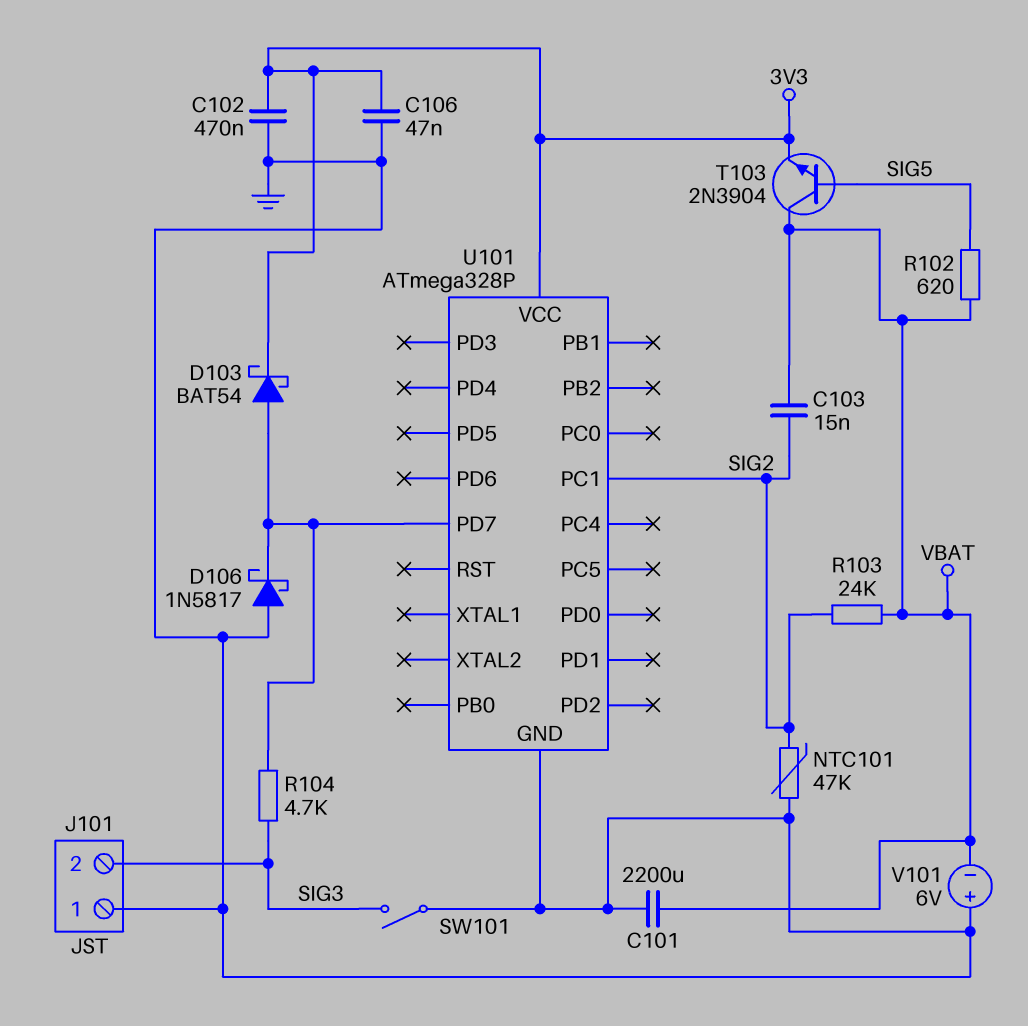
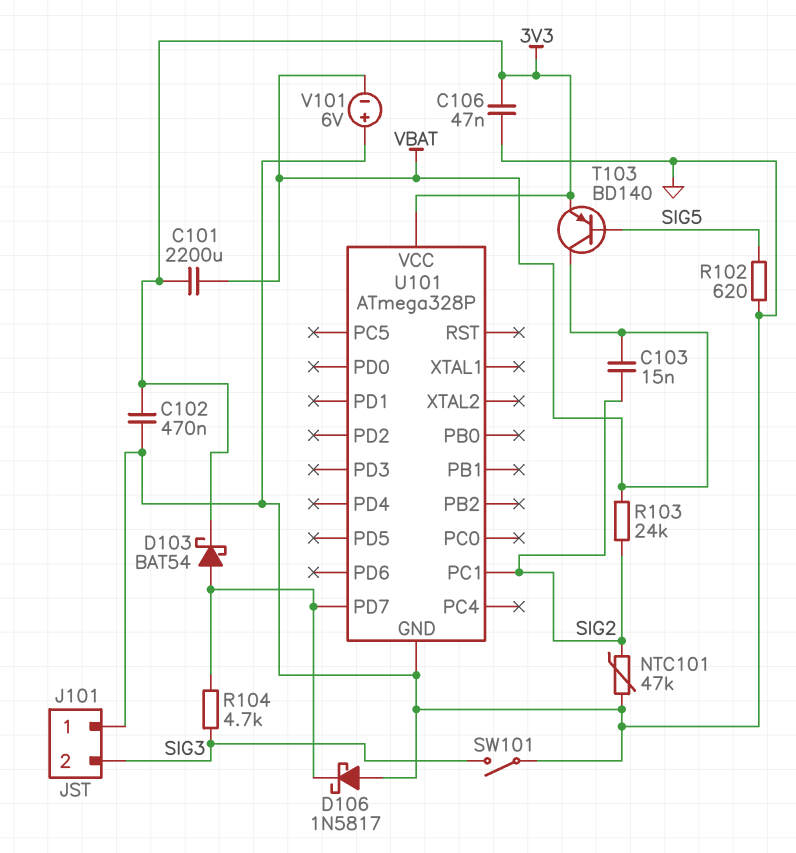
C101: 2200uF (GND, VBAT) -> 2200uF (3V3, VBAT)
R102: 620 (SIG5, VBAT) -> 620 (GND, SIG5)
T103: NPN 2N3904 (B SIG5, C VBAT, E 3V3) -> PNP BD140 (B SIG5, C VBAT, E 3V3)

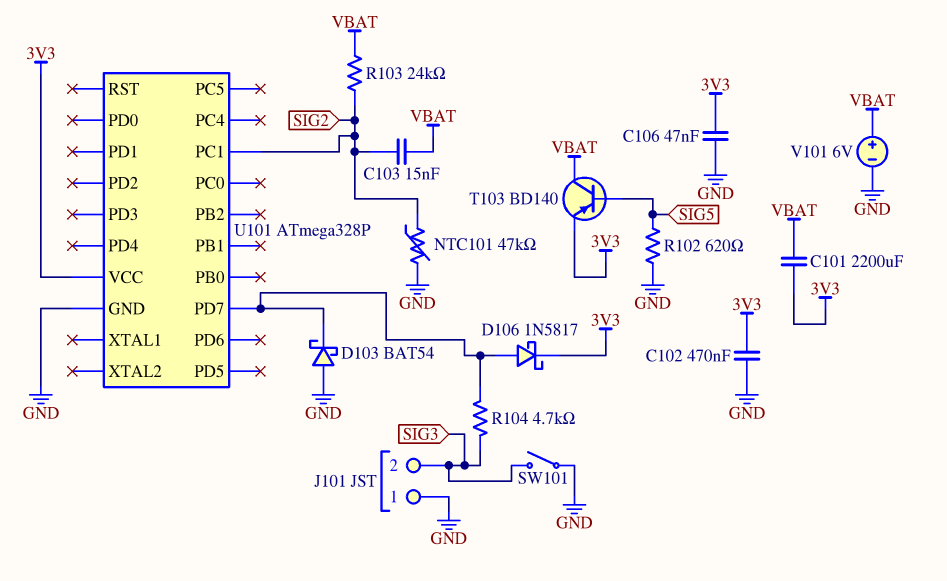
D103: schottky BAT54 (A U101/PD7, K 3V3) -> schottky BAT54 (A GND, K U101/PD7)
D106: schottky 1N5817 (A GND, K U101/PD7) -> schottky 1N5817 (A U101/PD7, K 3V3)
V101: 6V (plus GND, minus VBAT) -> 6V (plus VBAT, minus GND)

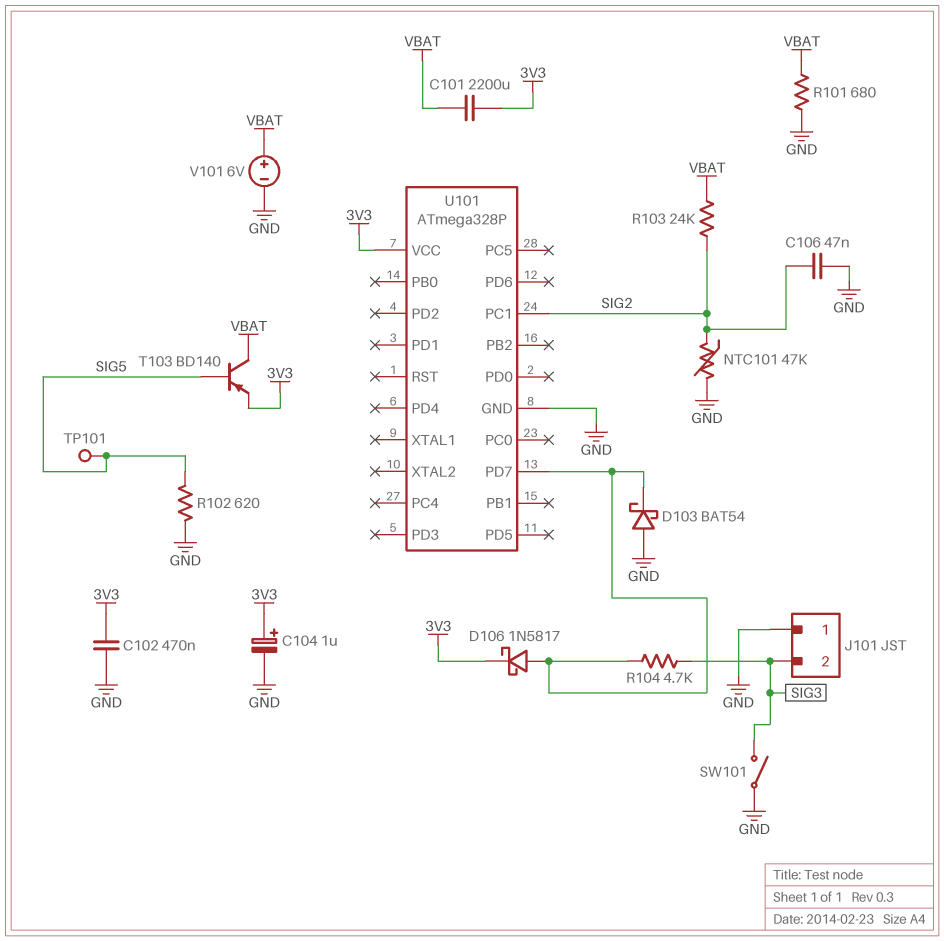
C103: 15nF (SIG2, VBAT) -> none
C104: none -> 1uF (plus 3V3, minus GND)
C106: 47nF (3V3, GND) -> 47nF (GND, SIG2)
R101: none -> 680 (GND, VBAT)
TP101: none -> test point (SIG5)

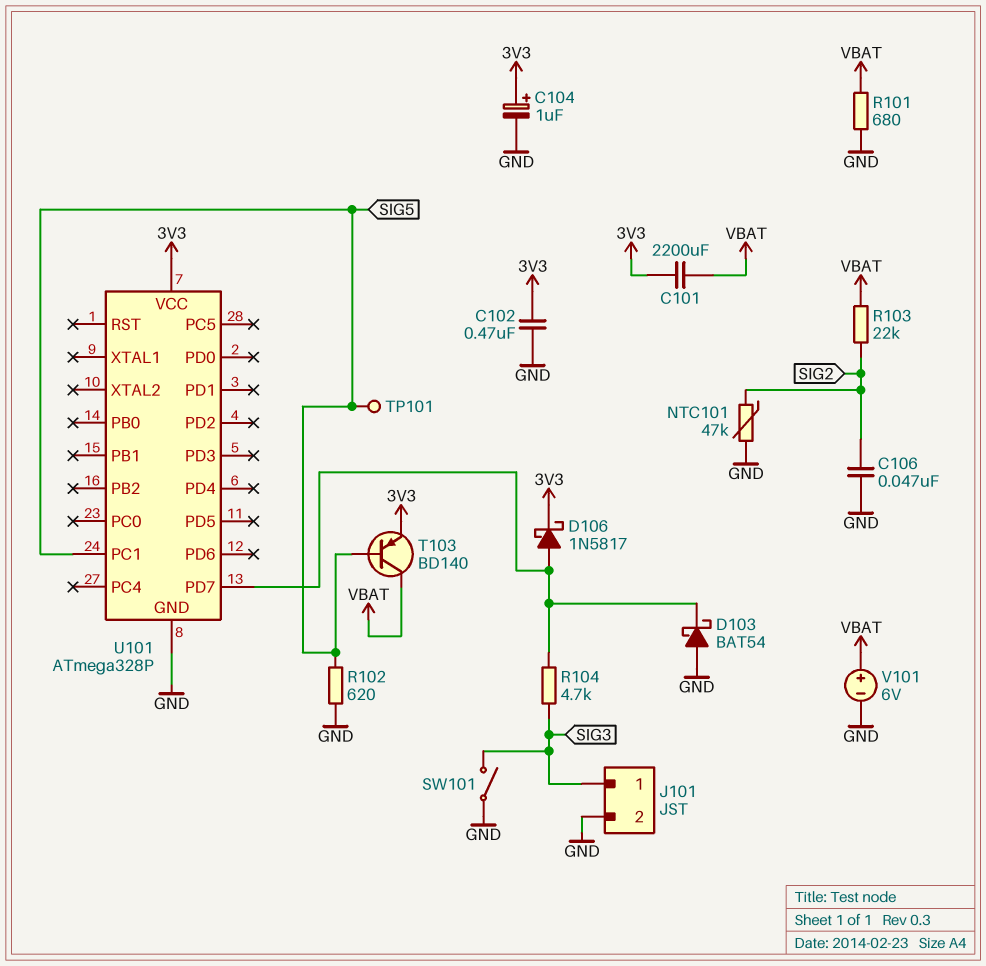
J101 pin 1: GND -> SIG3
J101 pin 2: SIG3 -> GND
R103: 24k (SIG2, VBAT) -> 22k (SIG2, VBAT)
U101 pin PC1: SIG2 -> SIG5

